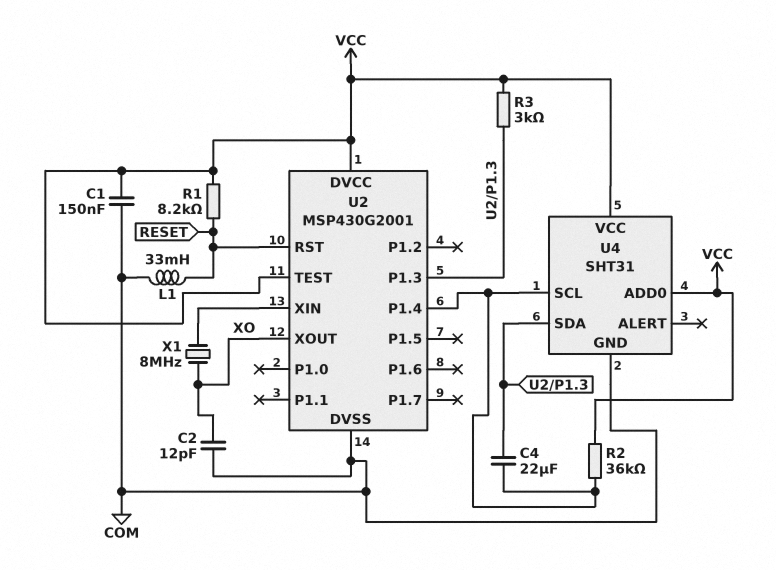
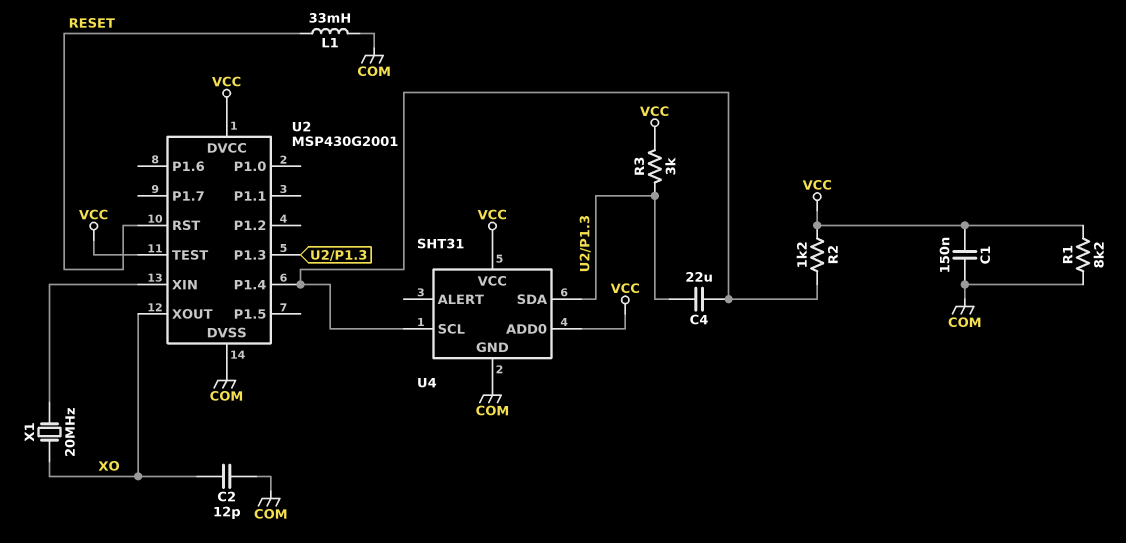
R1: 8.2k (RESET, VCC) -> 8.2k (COM, VCC)
R2: 36k (U2/P1.4, VCC) -> 1.2k (U2/P1.4, VCC)
X1: 8MHz (U2/XIN, XO) -> 20MHz (U2/XIN, XO)

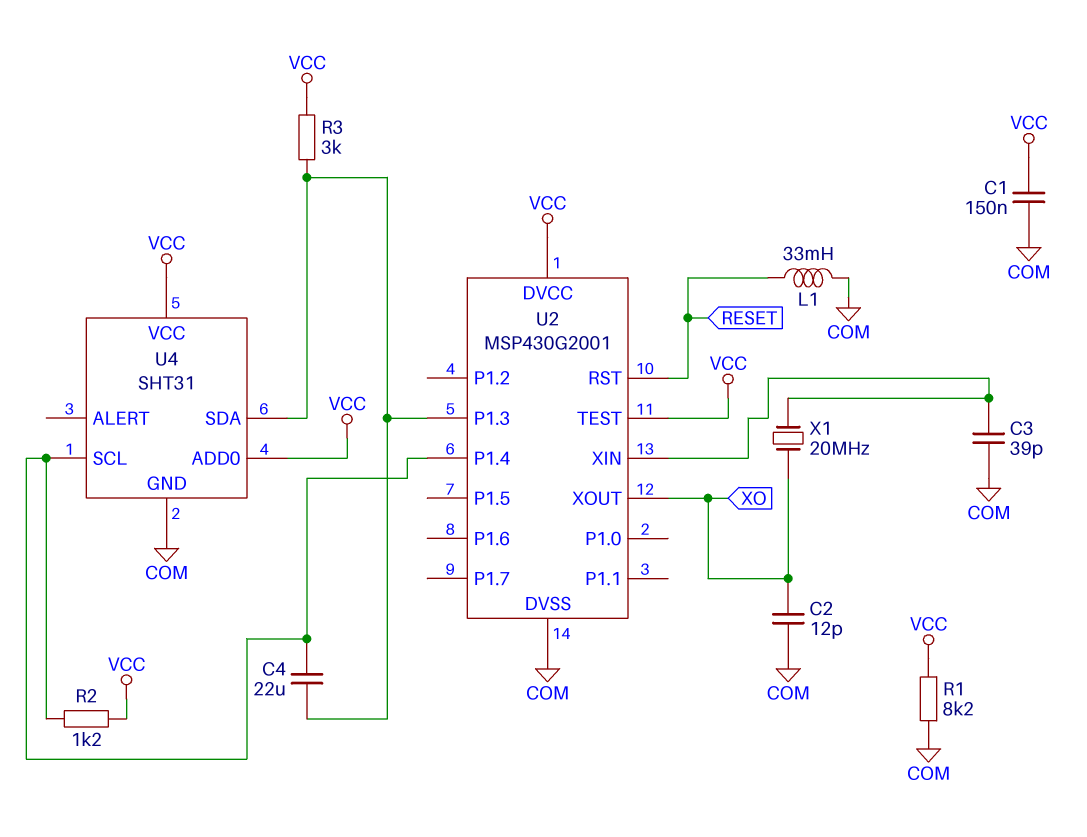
C3: none -> 39pF (COM, U2/XIN)

